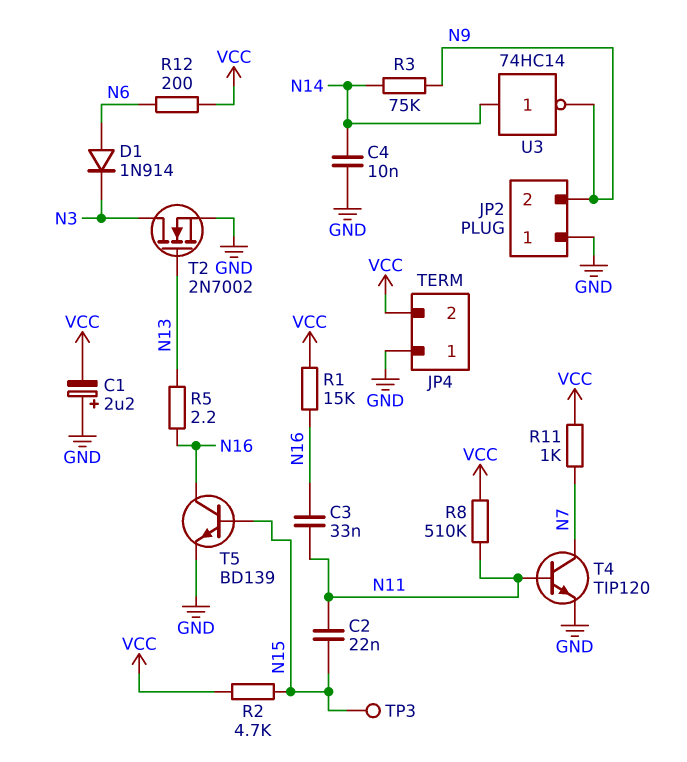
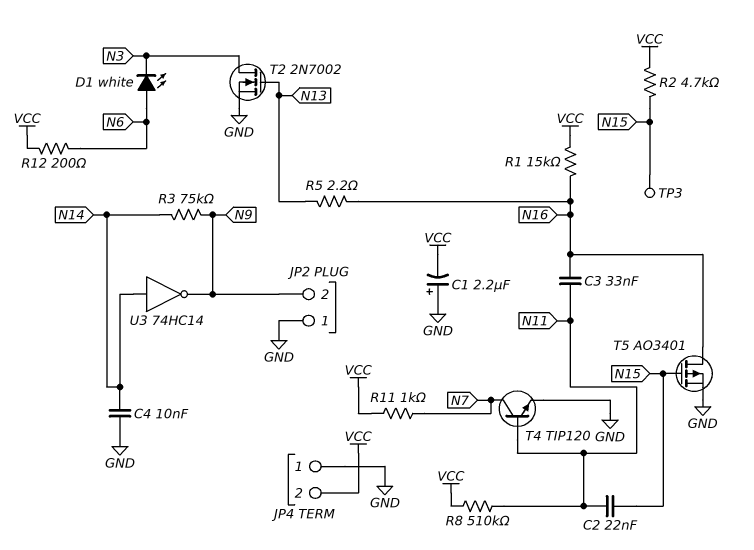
D1: diode 1N914 (A N6, K N3) -> LED white (A N6, K N3)
T5: NPN BD139 (B N15, C N16, E GND) -> PMOS AO3401 (G N15, D N16, S GND)

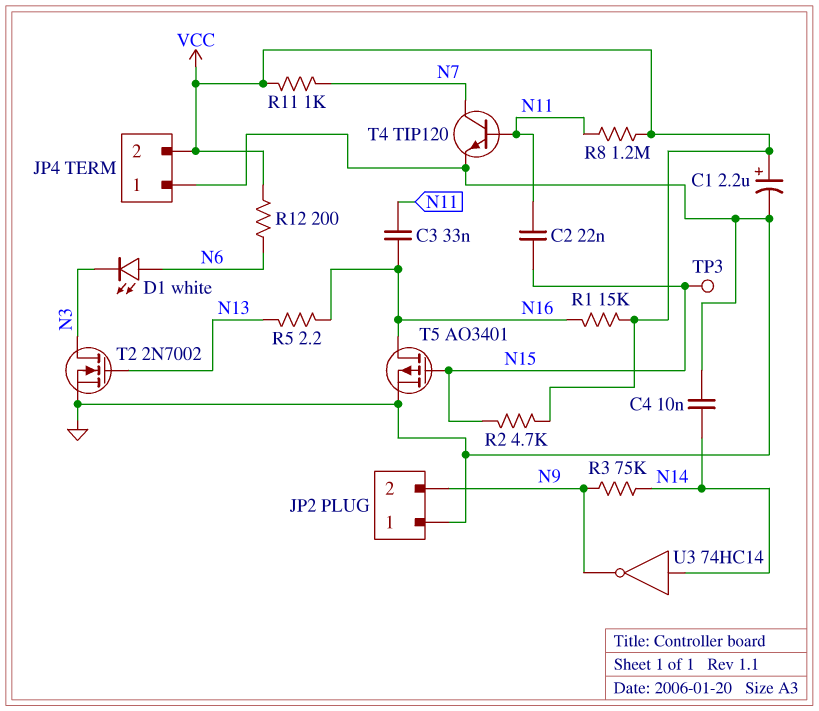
C1: 2.2uF (plus GND, minus VCC) -> 2.2uF (plus VCC, minus GND)
R8: 510k (N11, VCC) -> 1.2M (N11, VCC)

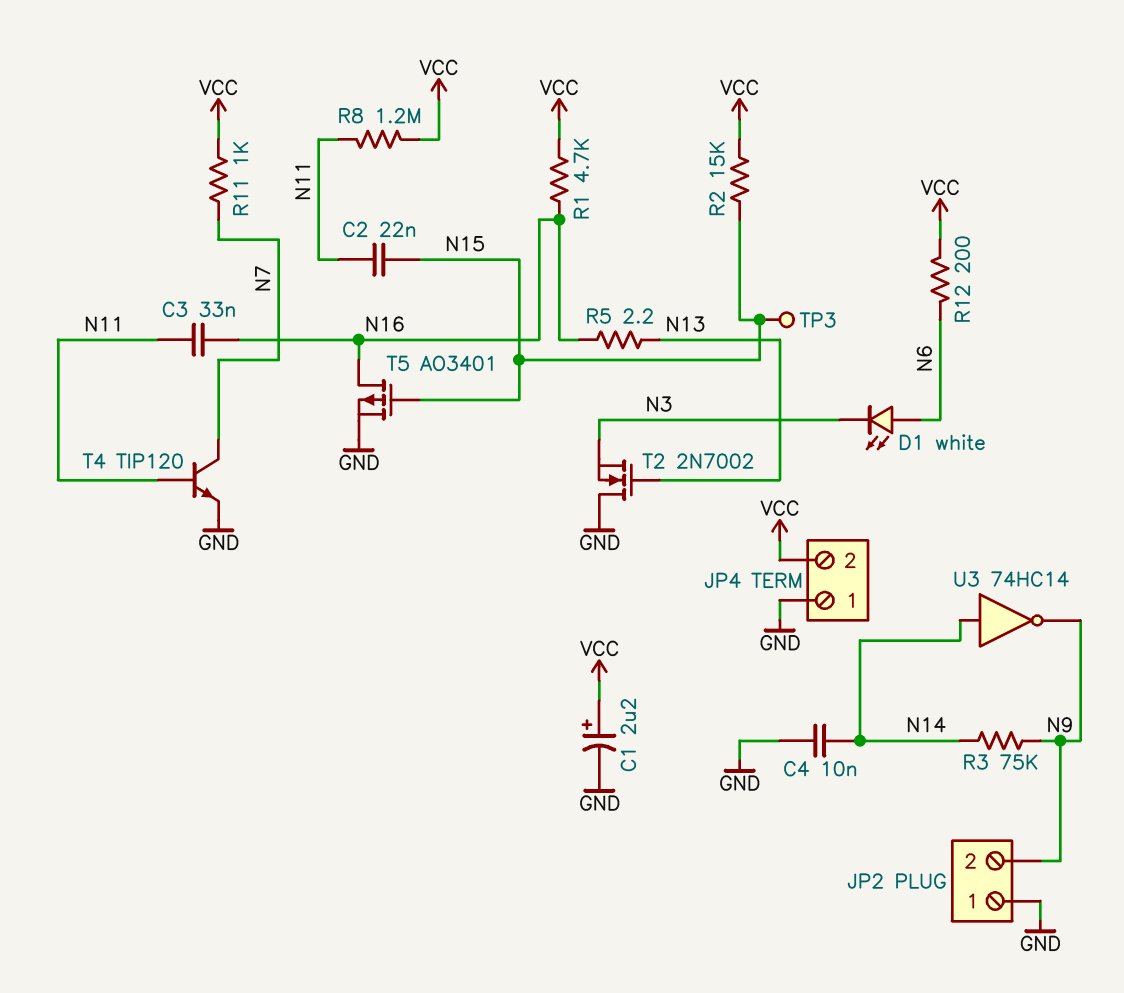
R1: 15k (N16, VCC) -> 4.7k (N16, VCC)
R2: 4.7k (N15, VCC) -> 15k (N15, VCC)
T2: NMOS 2N7002 (G N13, D N3, S GND) -> NMOS 2N7002 (G N13, D GND, S N3)

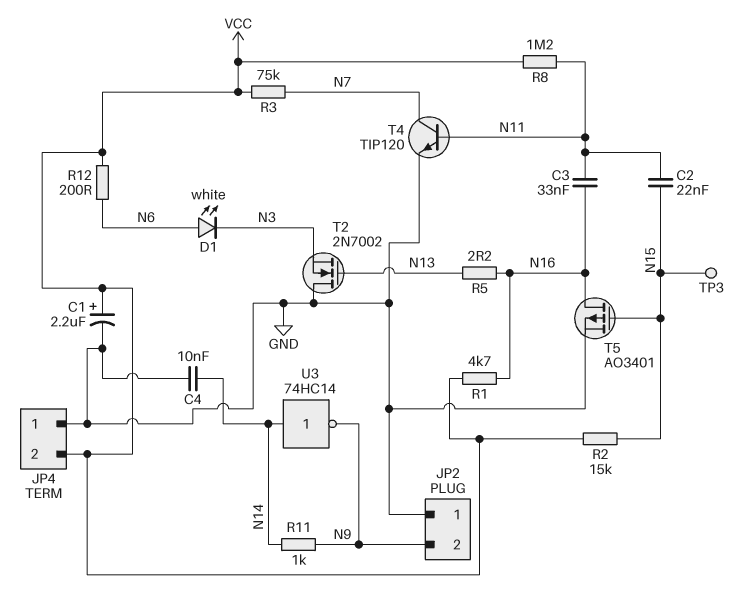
R3: 75k (N9, N14) -> 75k (N7, VCC)
R11: 1k (N7, VCC) -> 1k (N9, N14)

